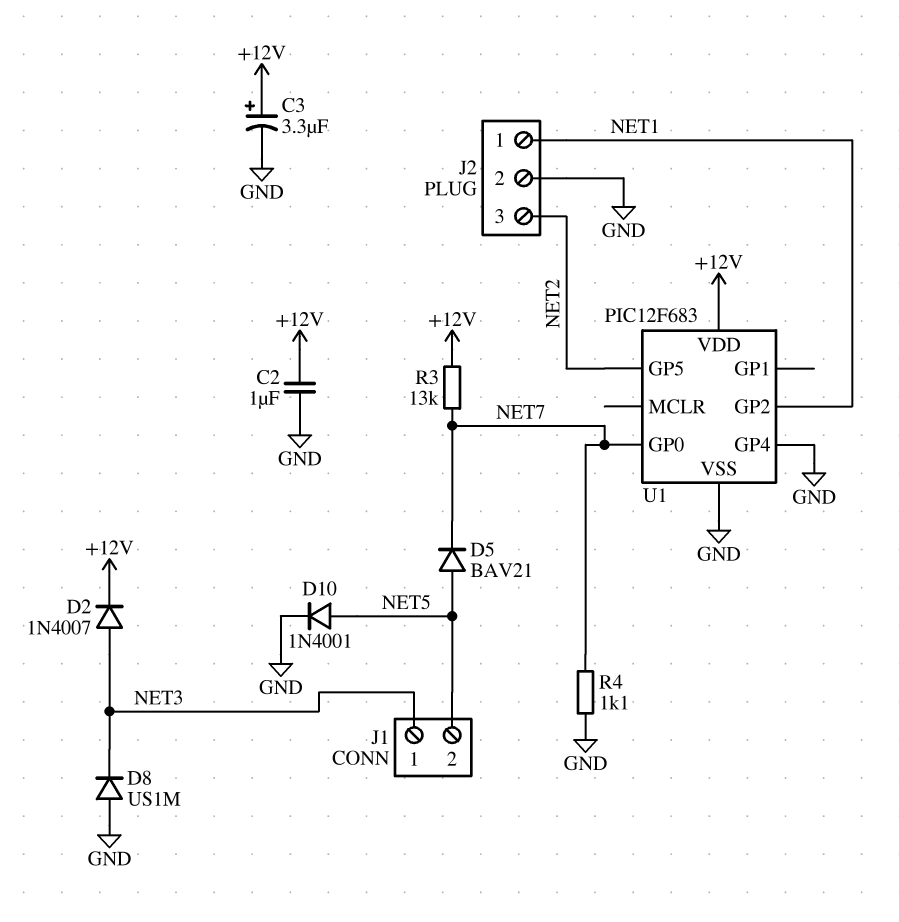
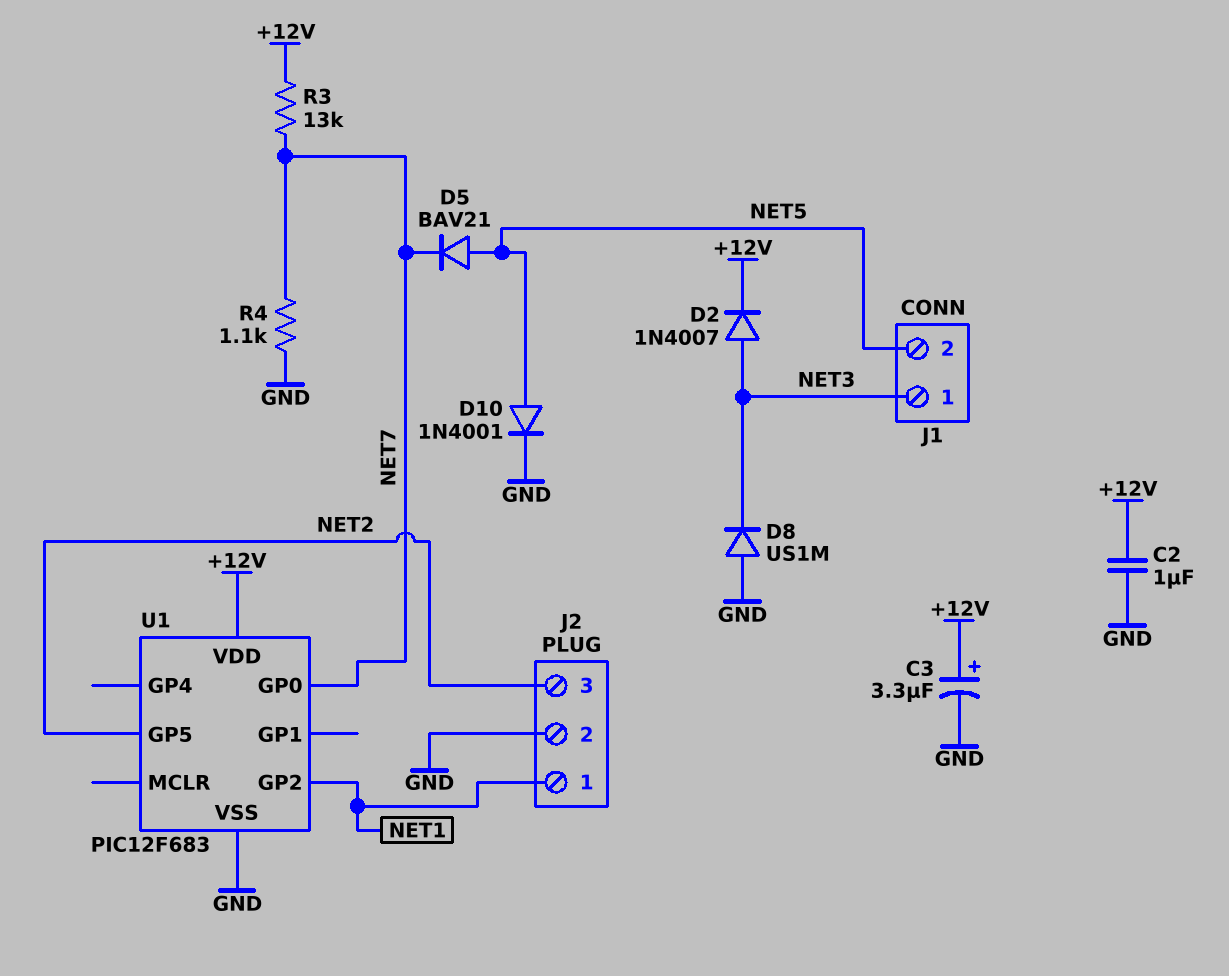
U1 pin GP4: GND -> none

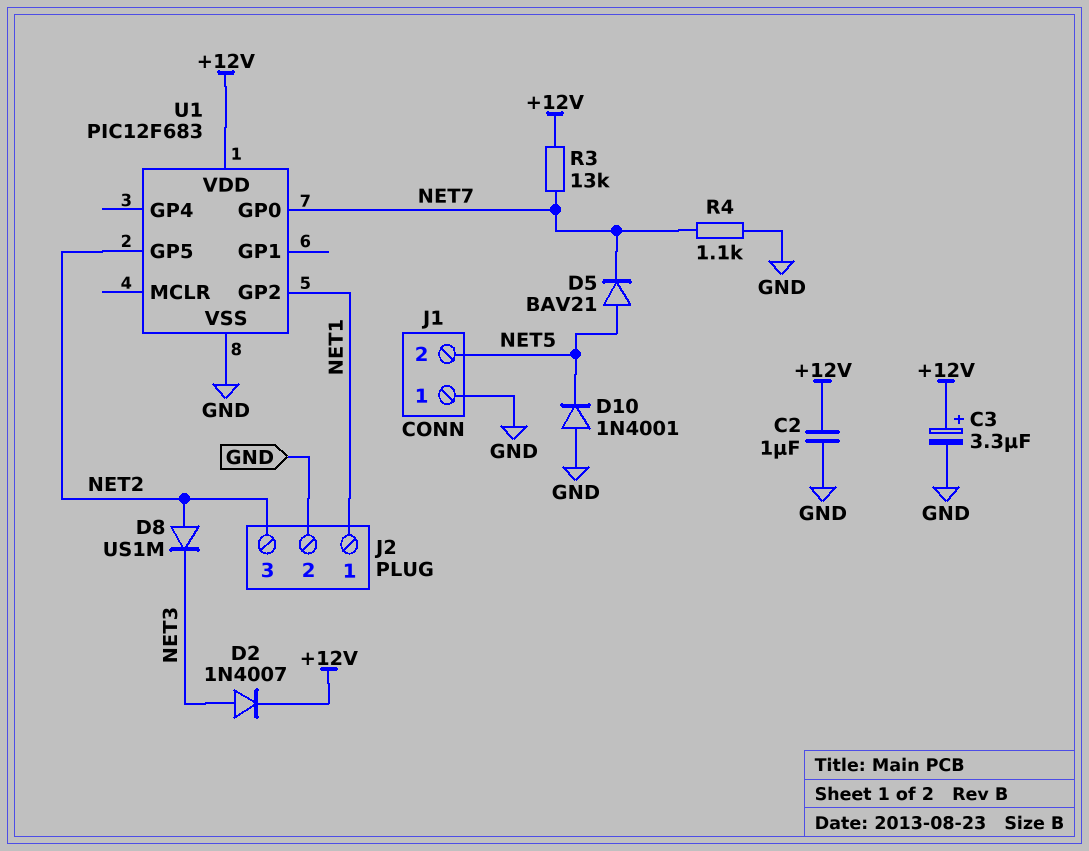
D8: diode US1M (A GND, K NET3) -> diode US1M (A NET2, K NET3)
D10: diode 1N4001 (A NET5, K GND) -> diode 1N4001 (A GND, K NET5)
J1 pin 1: NET3 -> GND

